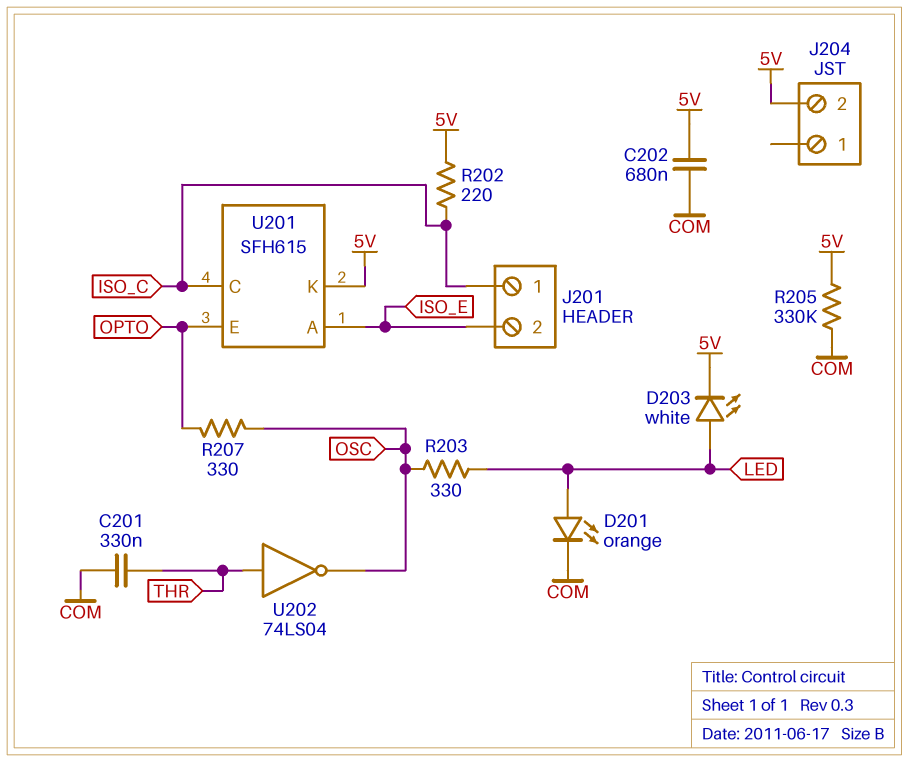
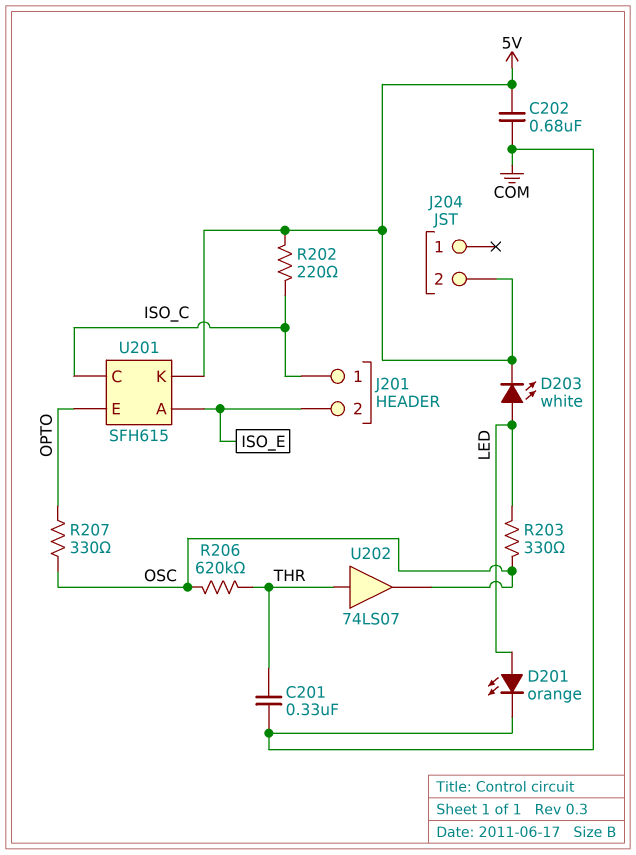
R205: 330k (5V, COM) -> none
R206: none -> 620k (OSC, THR)
U202: NOT 74LS04 (in THR, out OSC) -> buffer 74LS07 (in THR, out OSC)

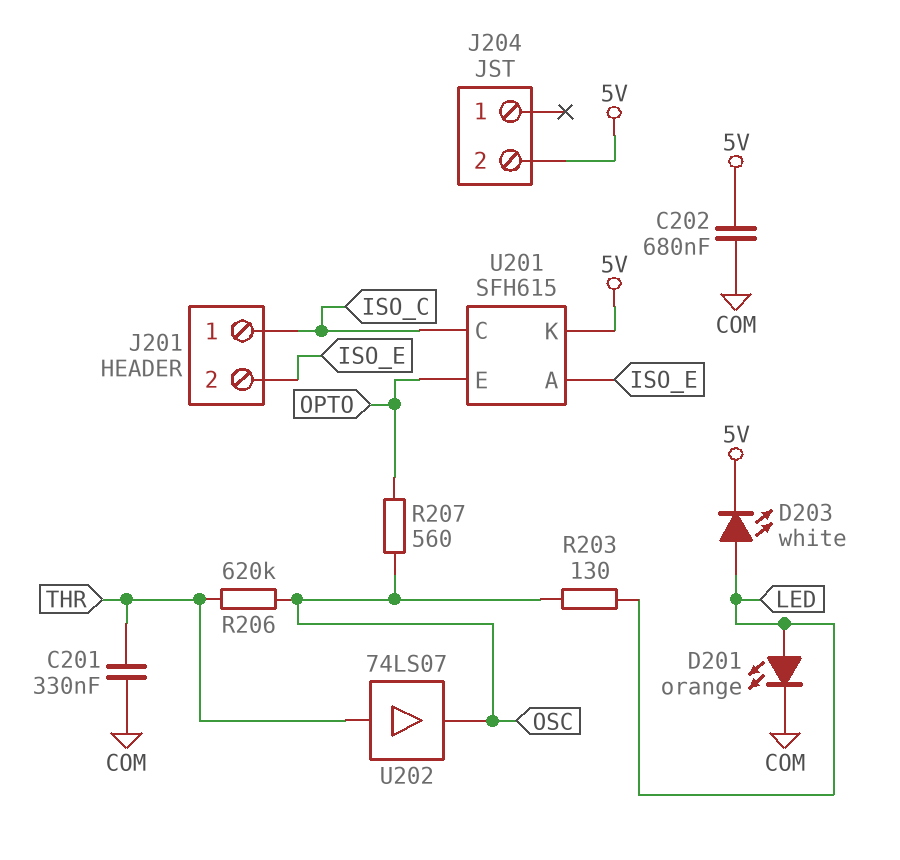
R202: 220 (5V, ISO_C) -> none
R203: 330 (LED, OSC) -> 130 (LED, OSC)
R207: 330 (OPTO, OSC) -> 560 (OPTO, OSC)

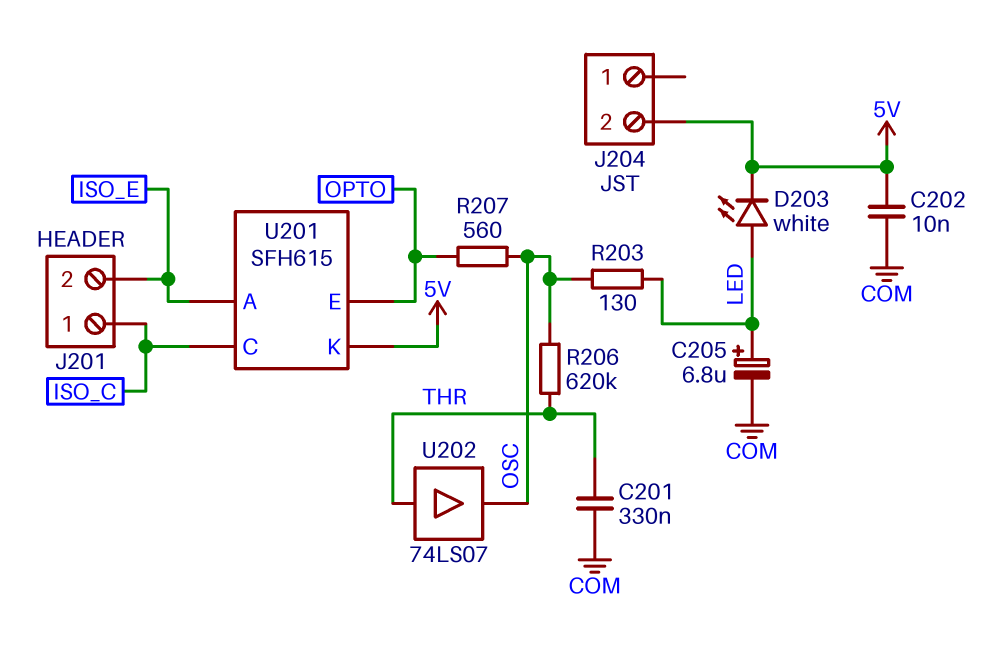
C202: 680nF (5V, COM) -> 10nF (5V, COM)
C205: none -> 6.8uF (plus LED, minus COM)
D201: LED orange (A LED, K COM) -> none

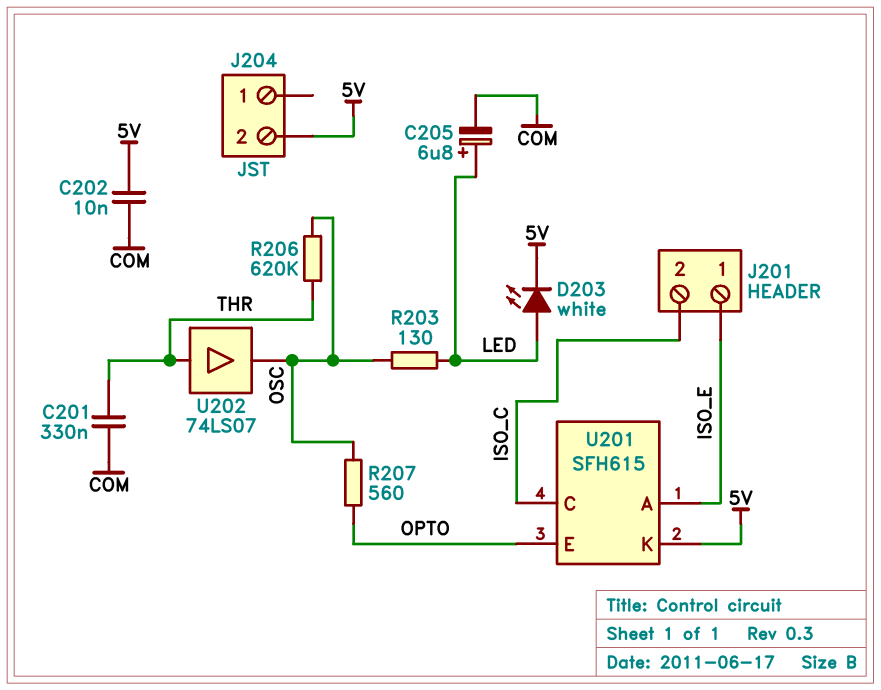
J201 pin 1: ISO_C -> ISO_E
J201 pin 2: ISO_E -> ISO_C

